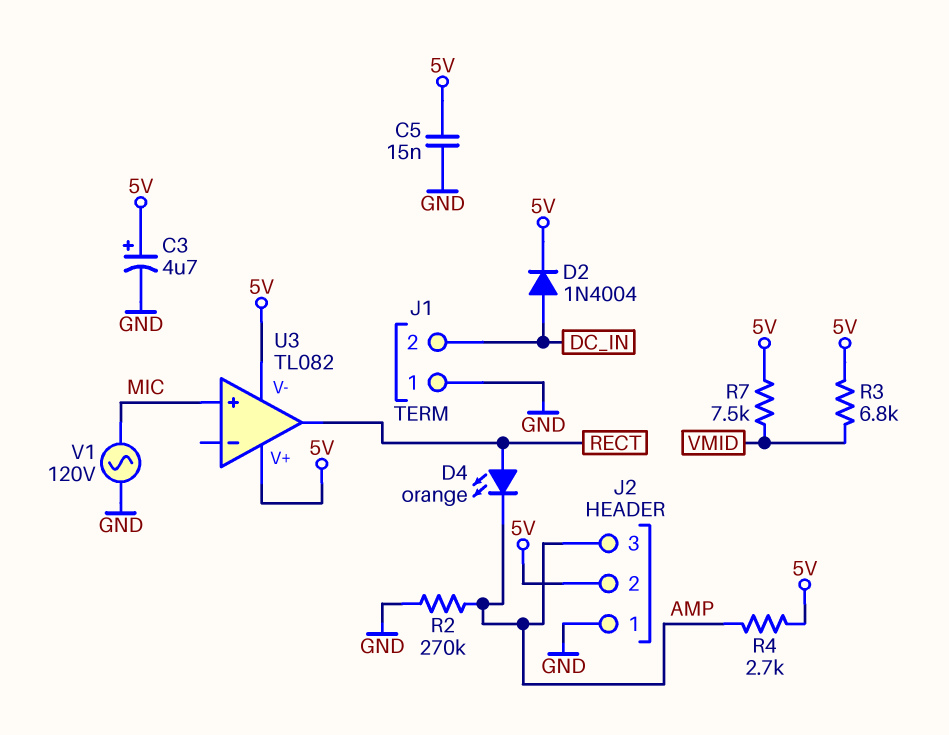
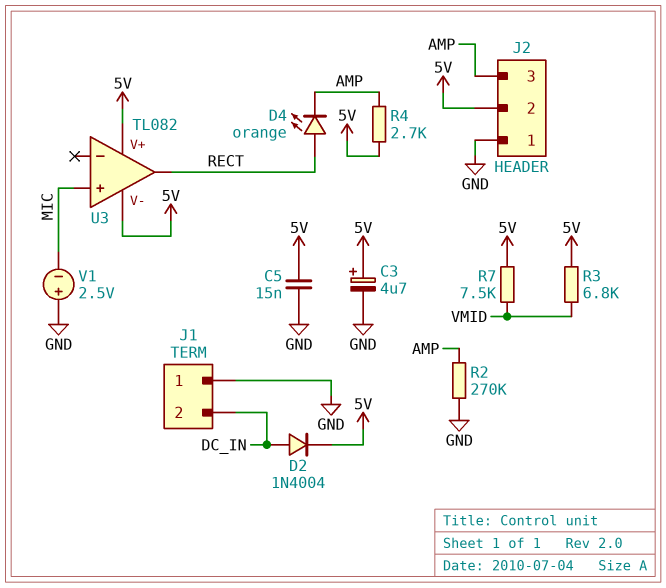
V1: AC 120V (GND, MIC) -> 2.5V (plus GND, minus MIC)

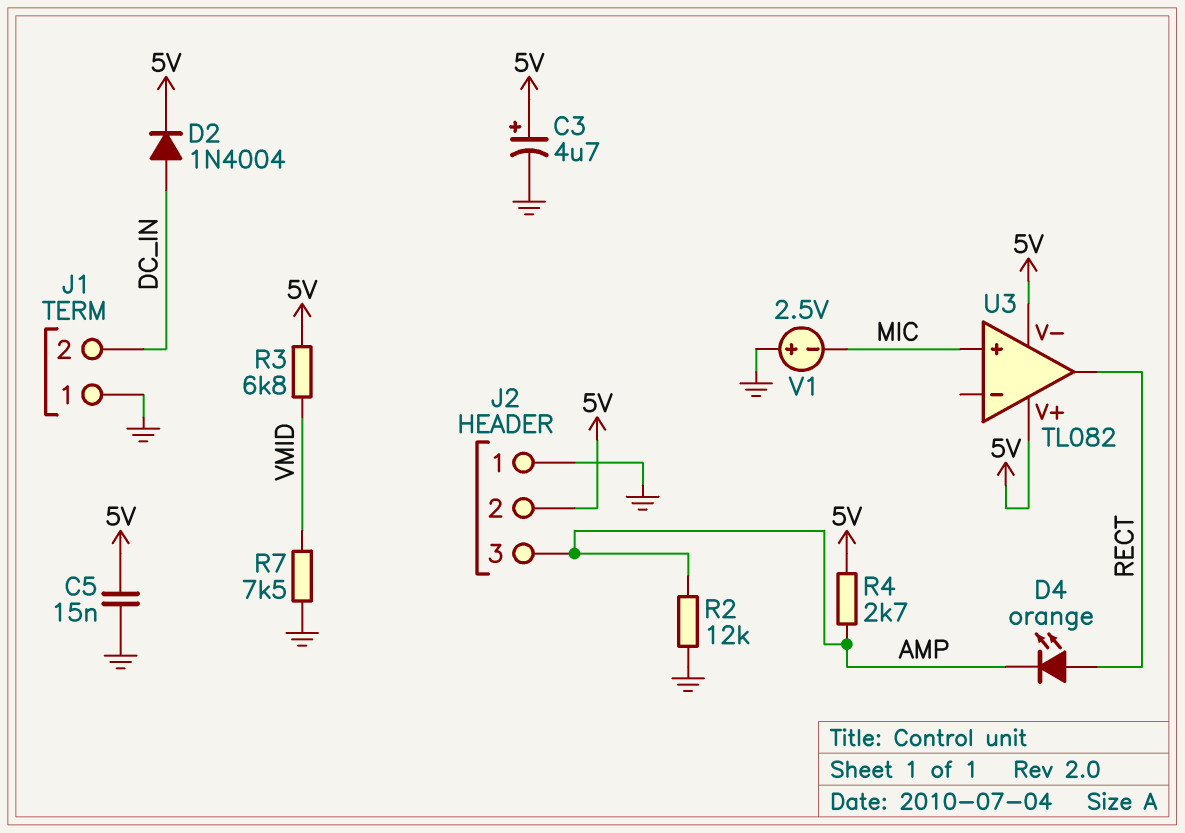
R2: 270k (AMP, GND) -> 12k (AMP, GND)
R7: 7.5k (5V, VMID) -> 7.5k (GND, VMID)

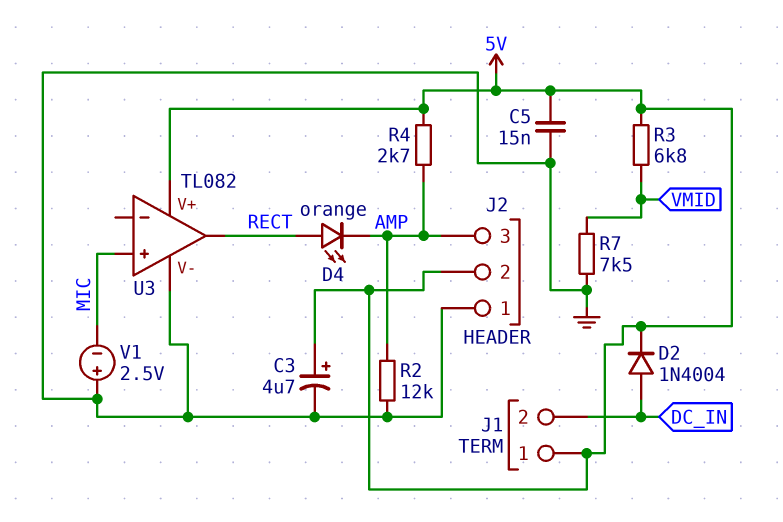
J1 pin 1: GND -> 5V
U3 pin V-: 5V -> GND

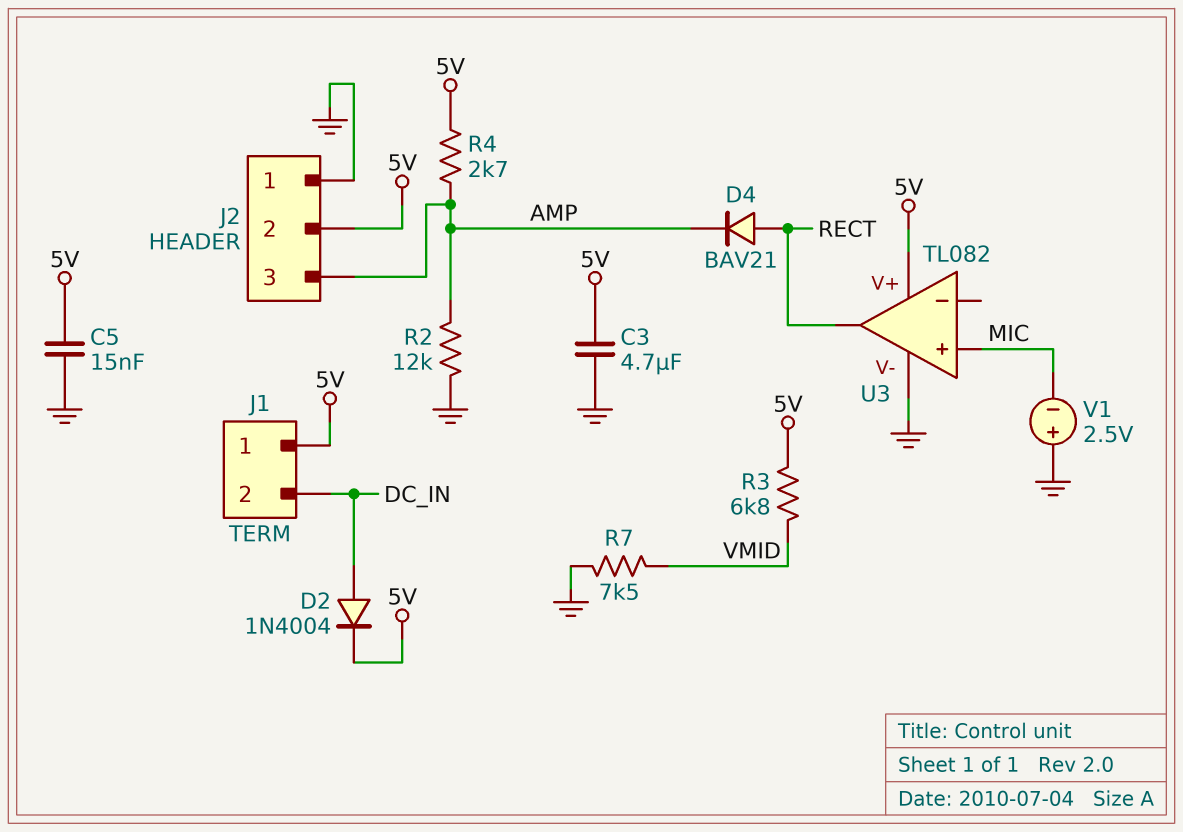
C3: 4.7uF (plus 5V, minus GND) -> 4.7uF (5V, GND)
D4: LED orange (A RECT, K AMP) -> diode BAV21 (A RECT, K AMP)

